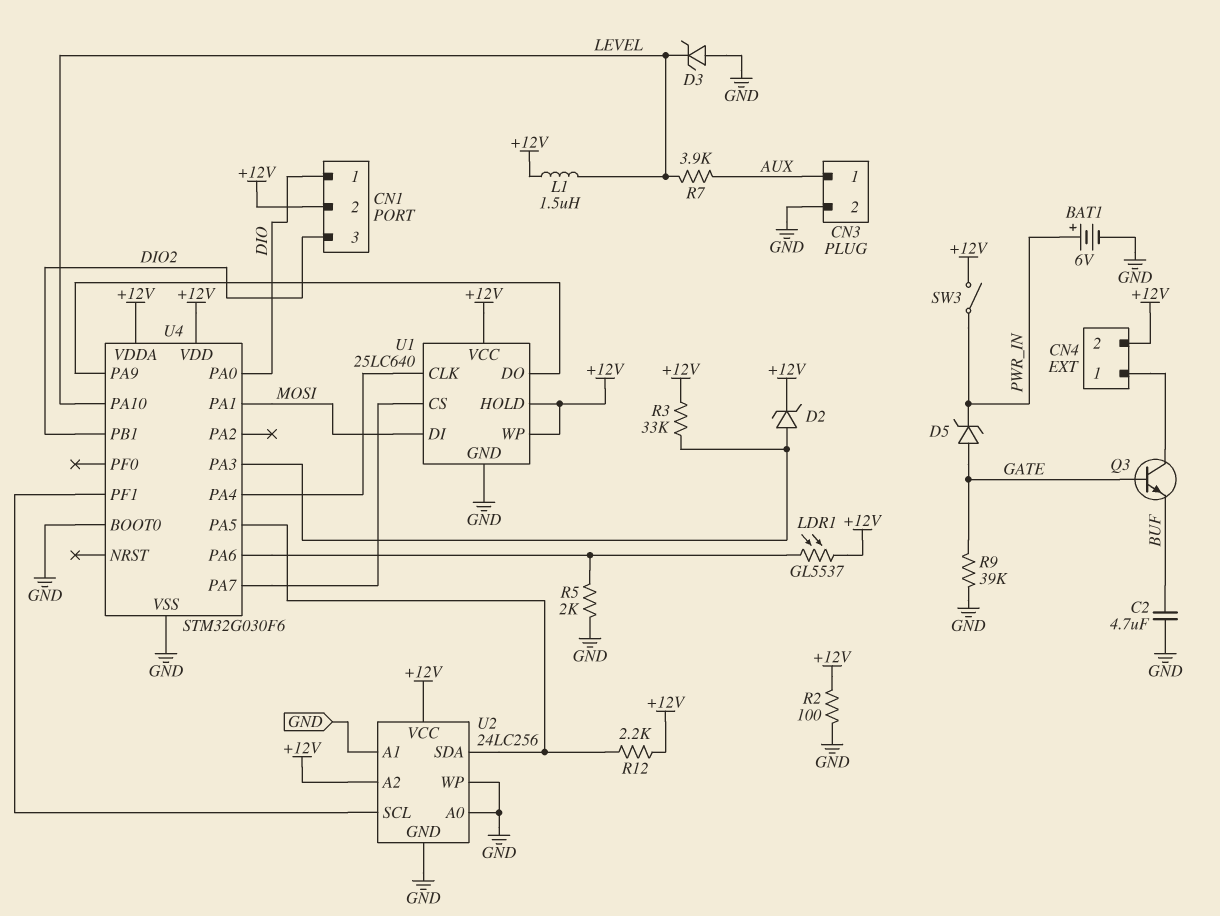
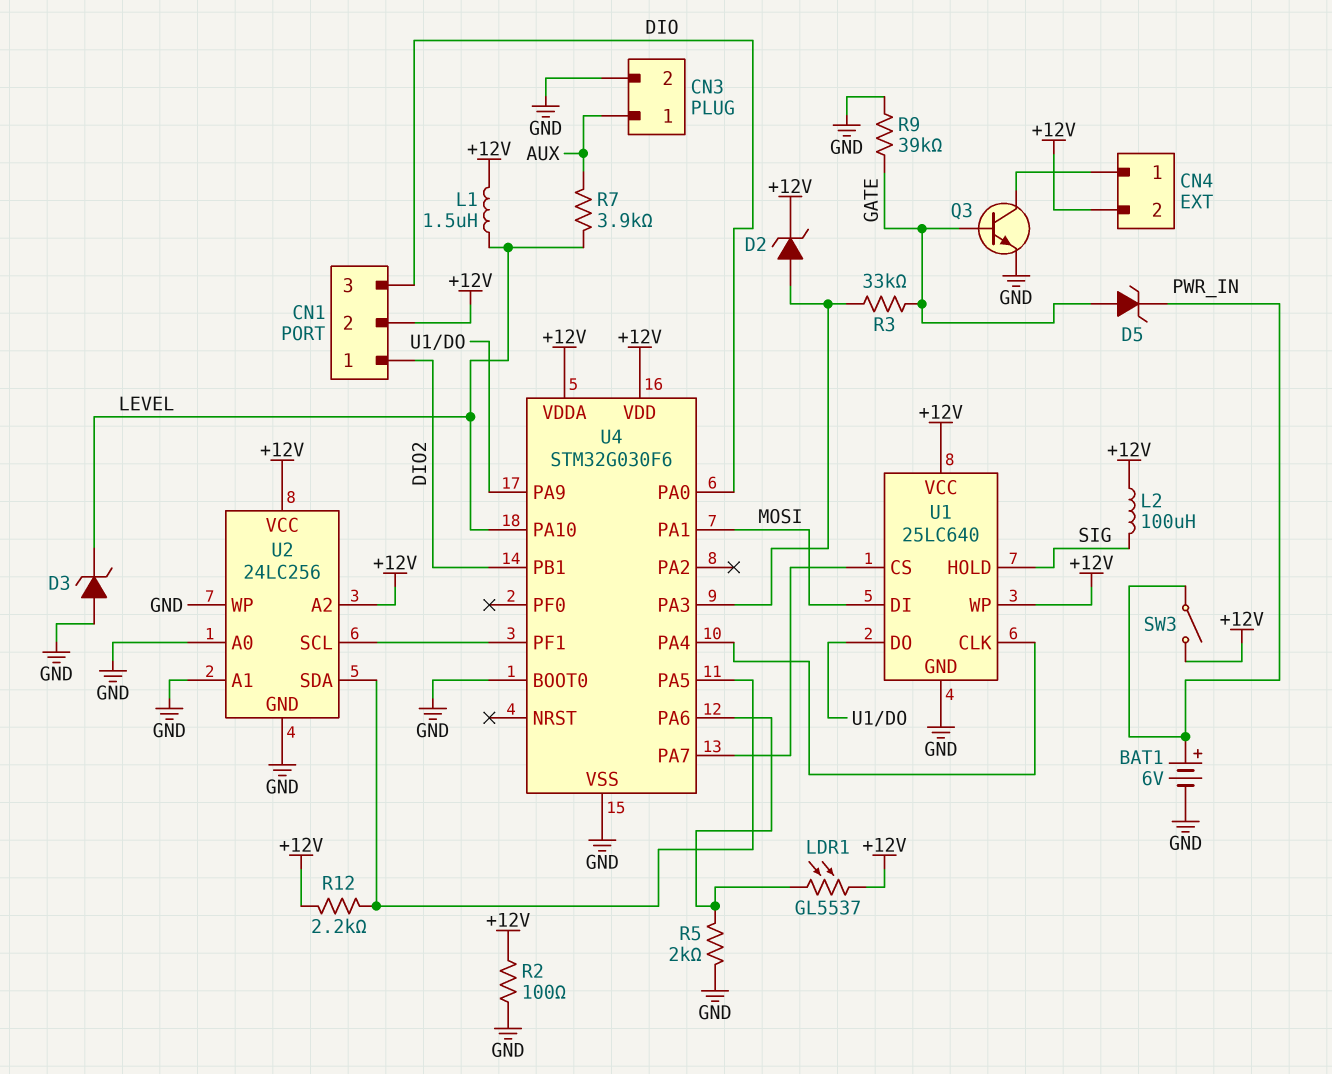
C2: 4.7uF (BUF, GND) -> none
CN1 pin 1: DIO -> DIO2
CN1 pin 3: DIO2 -> DIO
L2: none -> 100uH (+12V, SIG)
Q3: NPN (B GATE, C CN4/1, E BUF) -> NPN (B GATE, C CN4/1, E GND)
R3: 33k (+12V, U4/PA3) -> 33k (GATE, U4/PA3)
U1 pin HOLD: +12V -> SIG

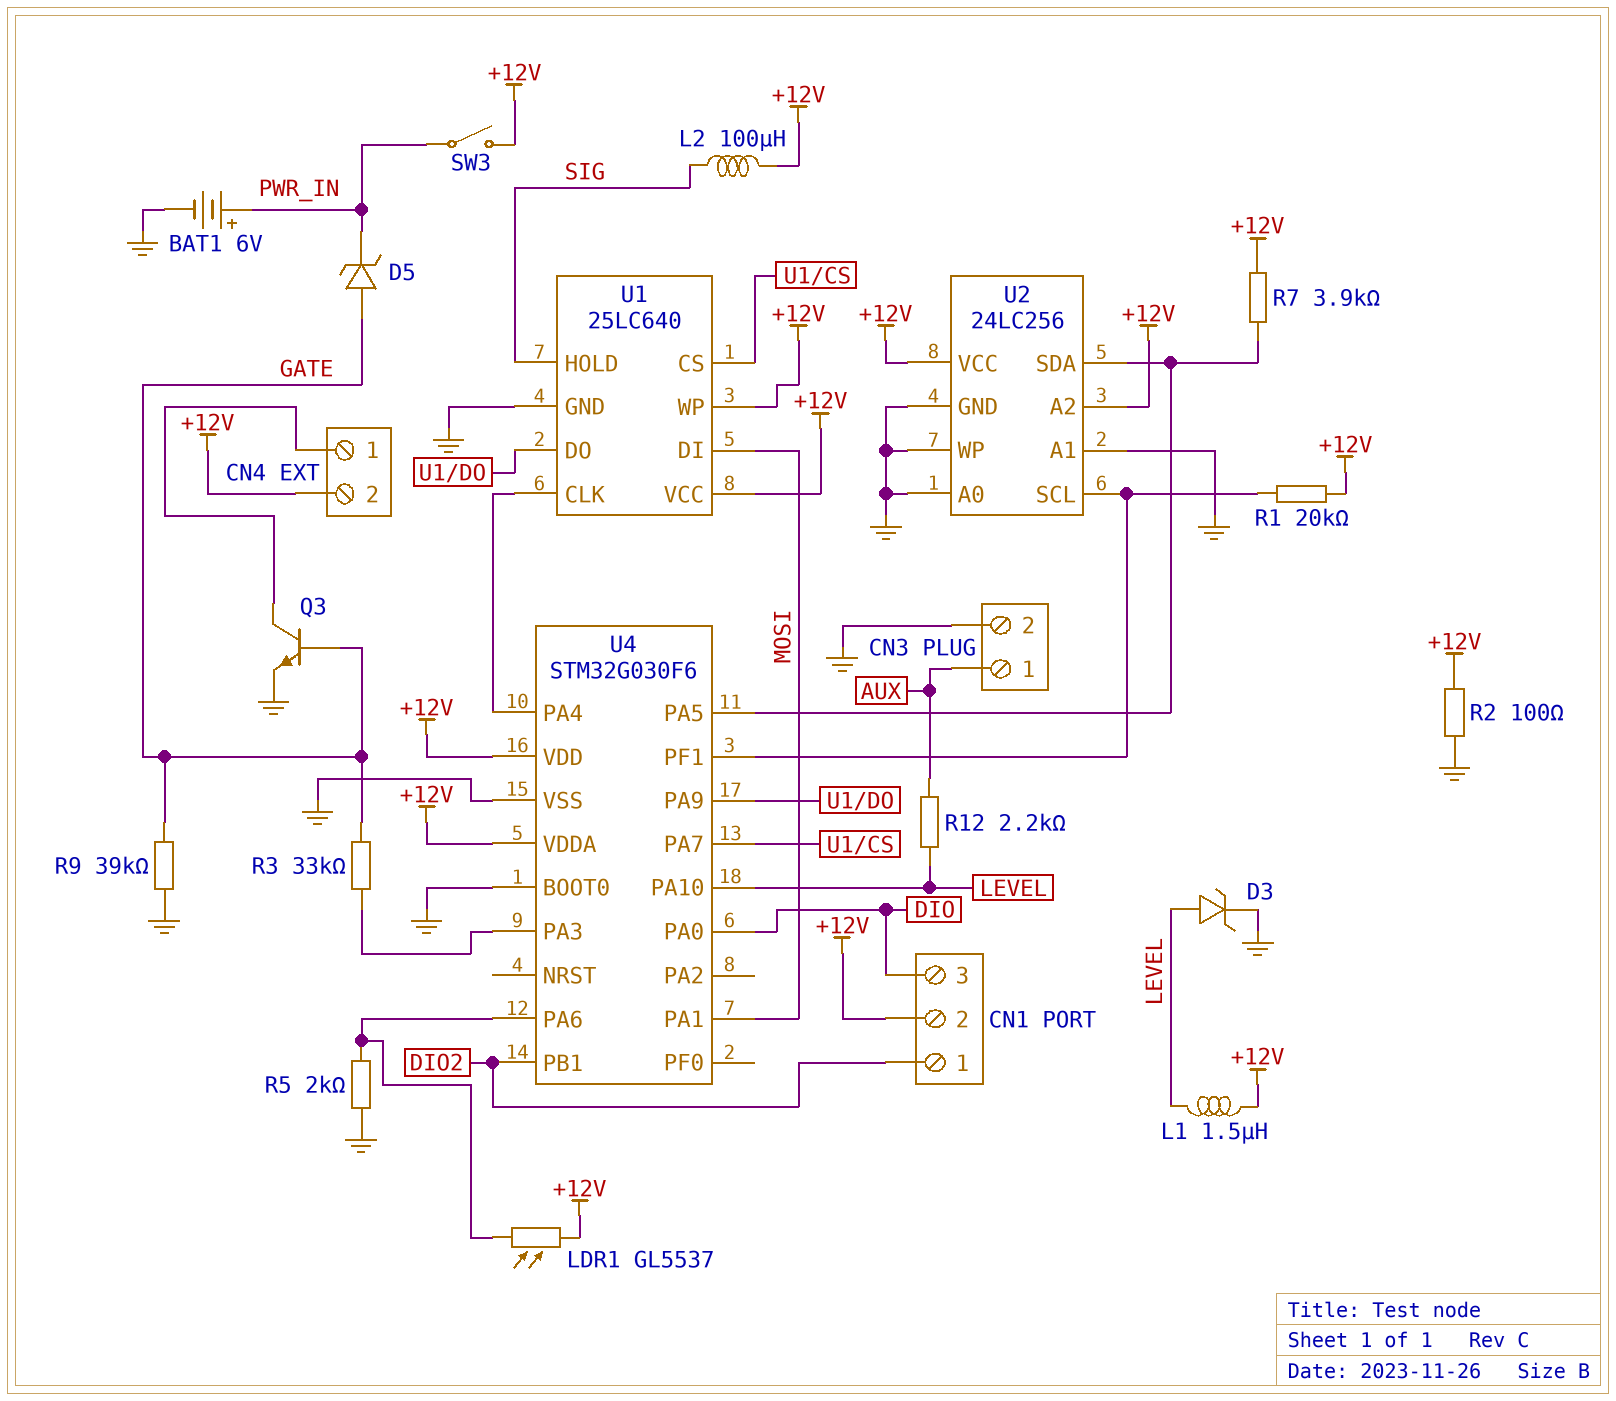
D2: zener (A U4/PA3, K +12V) -> none
D3: zener (A GND, K LEVEL) -> zener (A LEVEL, K GND)
R1: none -> 20k (+12V, U2/SCL)
R7: 3.9k (AUX, LEVEL) -> 3.9k (+12V, U2/SDA)
R12: 2.2k (+12V, U2/SDA) -> 2.2k (AUX, LEVEL)

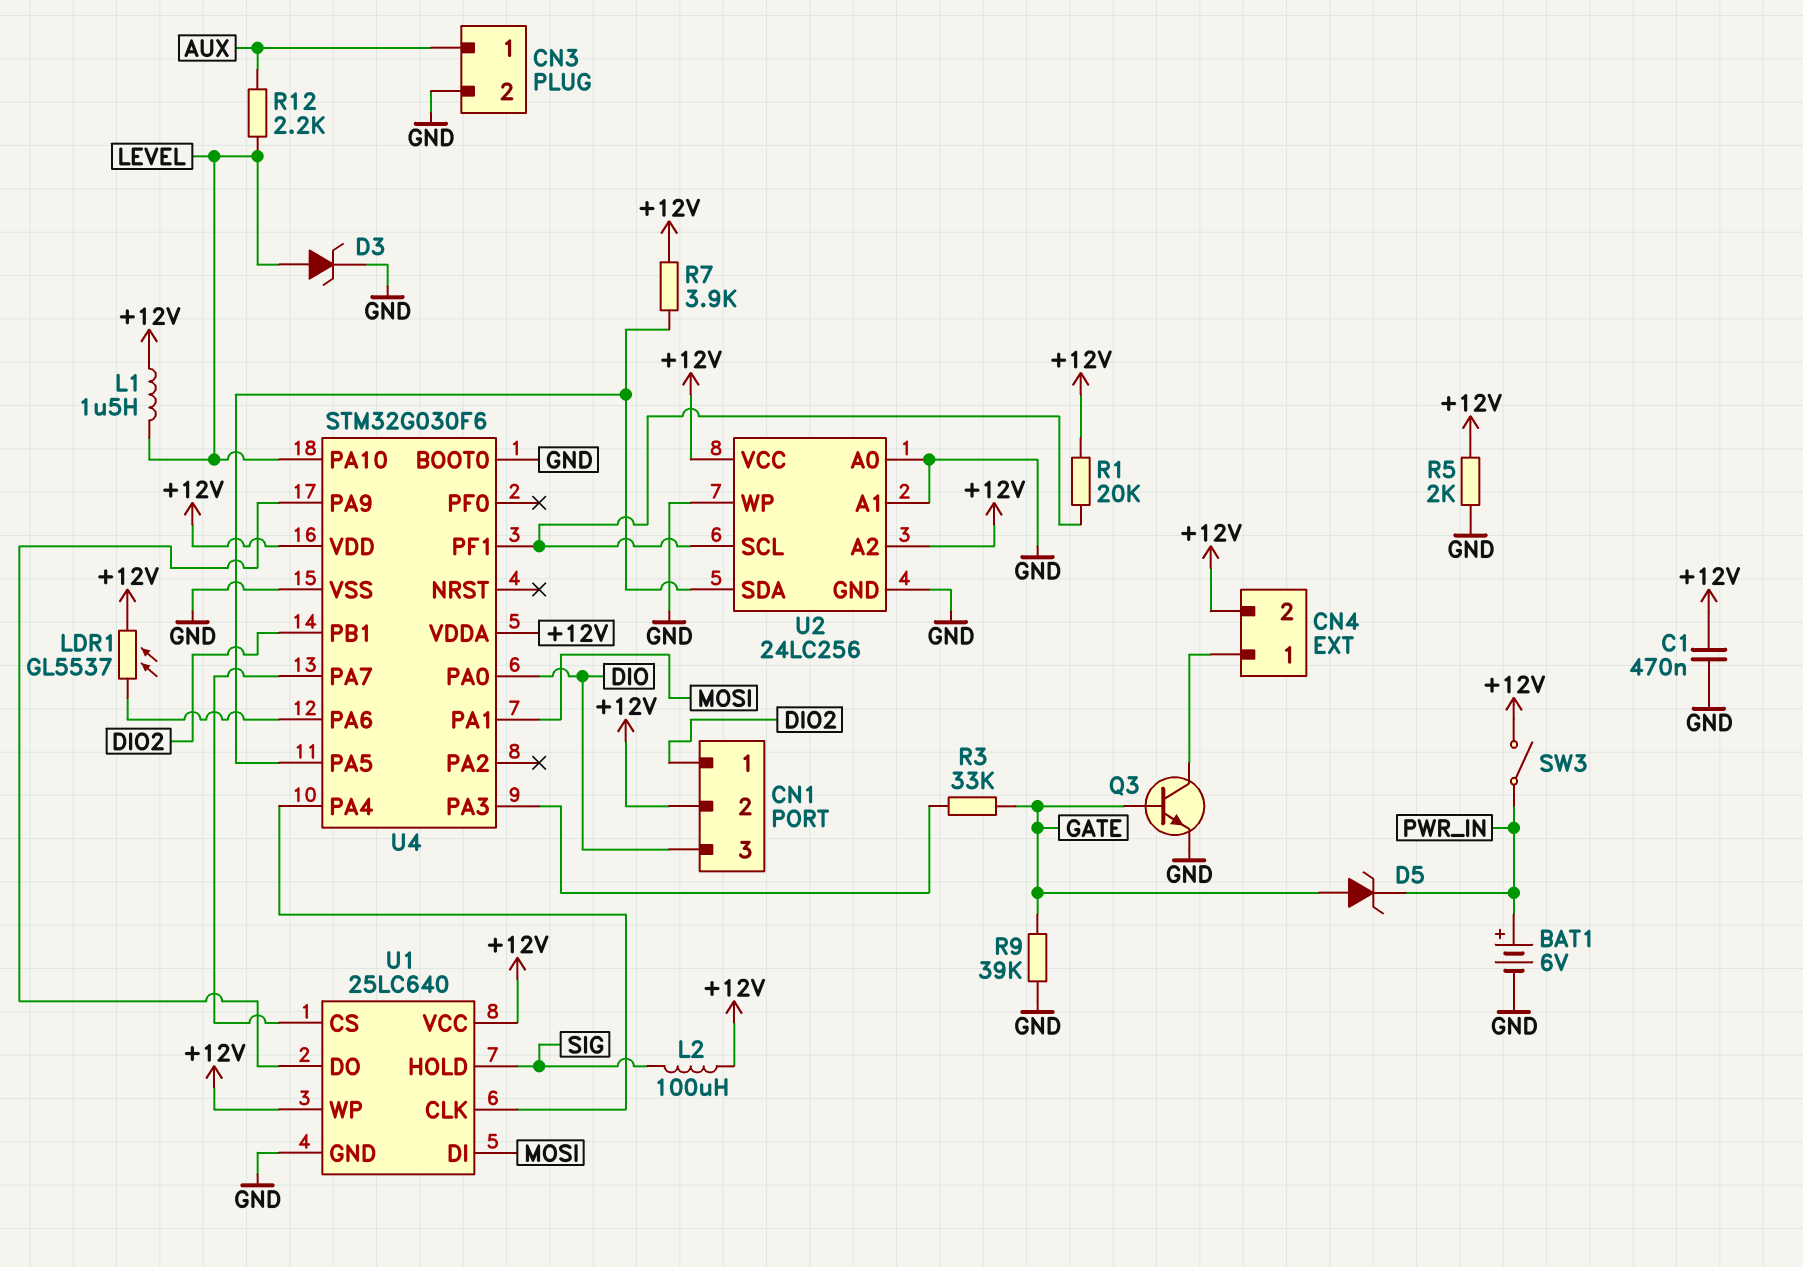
C1: none -> 470nF (+12V, GND)
R2: 100 (+12V, GND) -> none
R5: 2k (GND, U4/PA6) -> 2k (+12V, GND)

